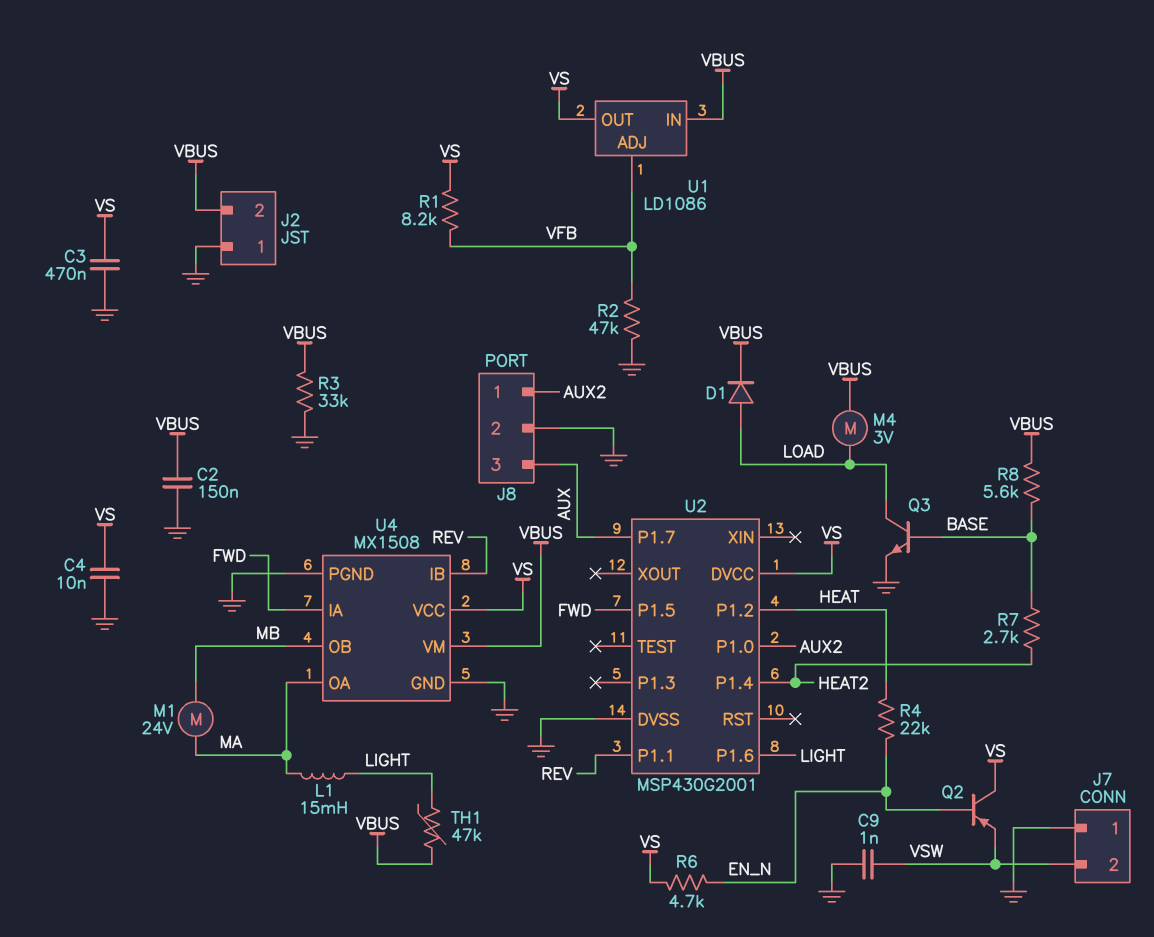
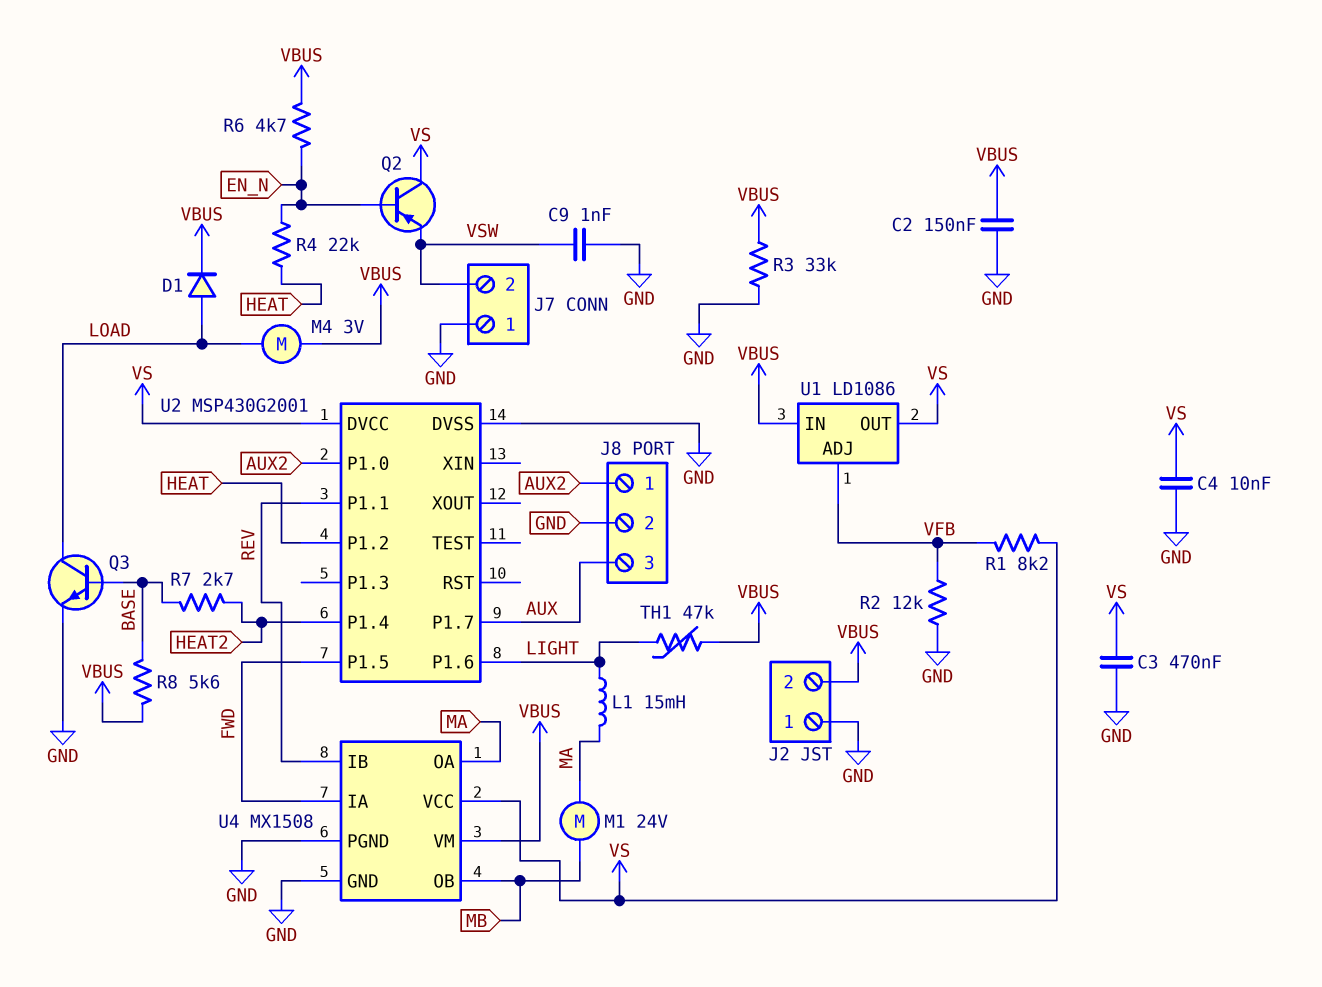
R2: 47k (GND, VFB) -> 12k (GND, VFB)
R6: 4.7k (EN_N, VS) -> 4.7k (EN_N, VBUS)

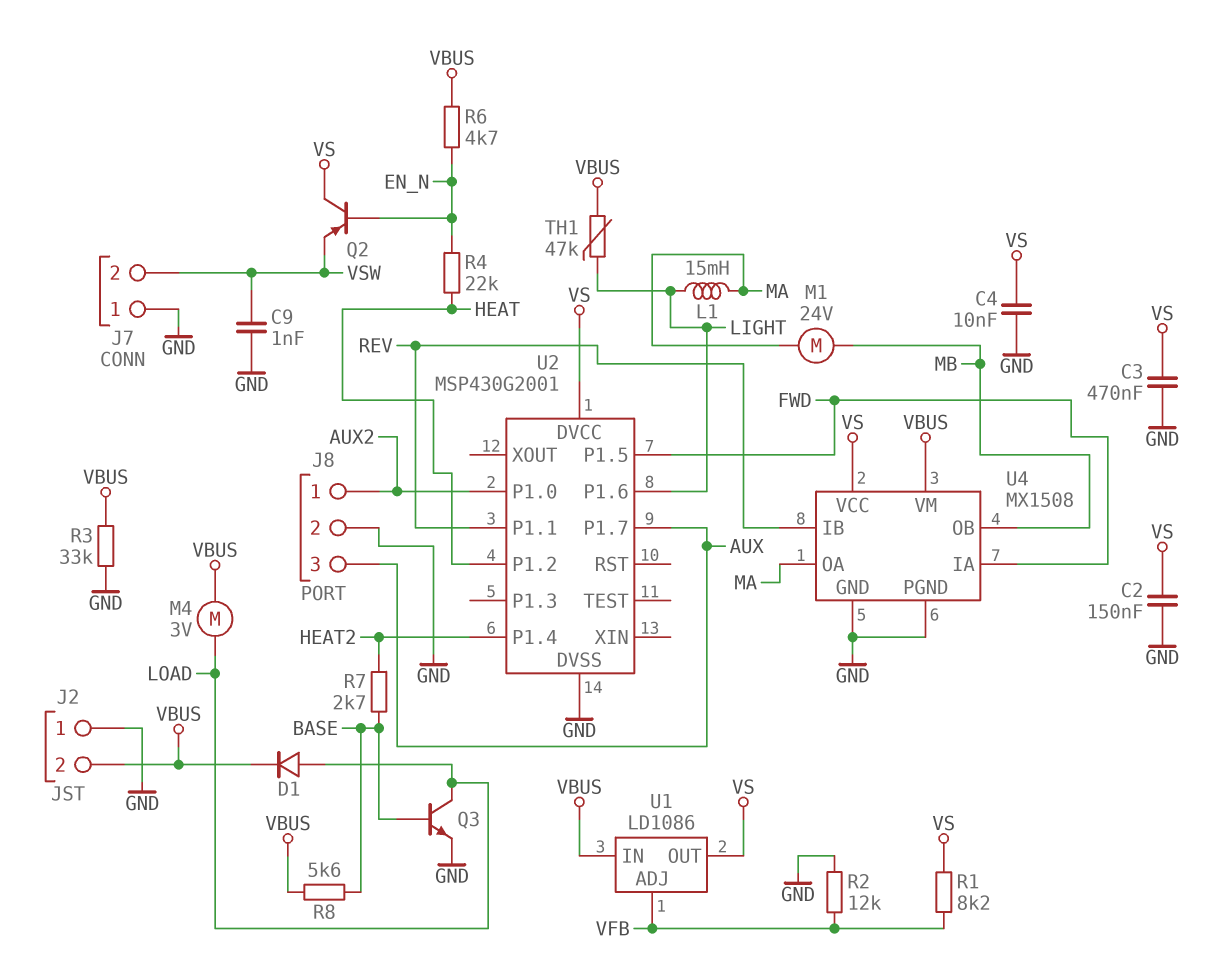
C2: 150nF (GND, VBUS) -> 150nF (GND, VS)

